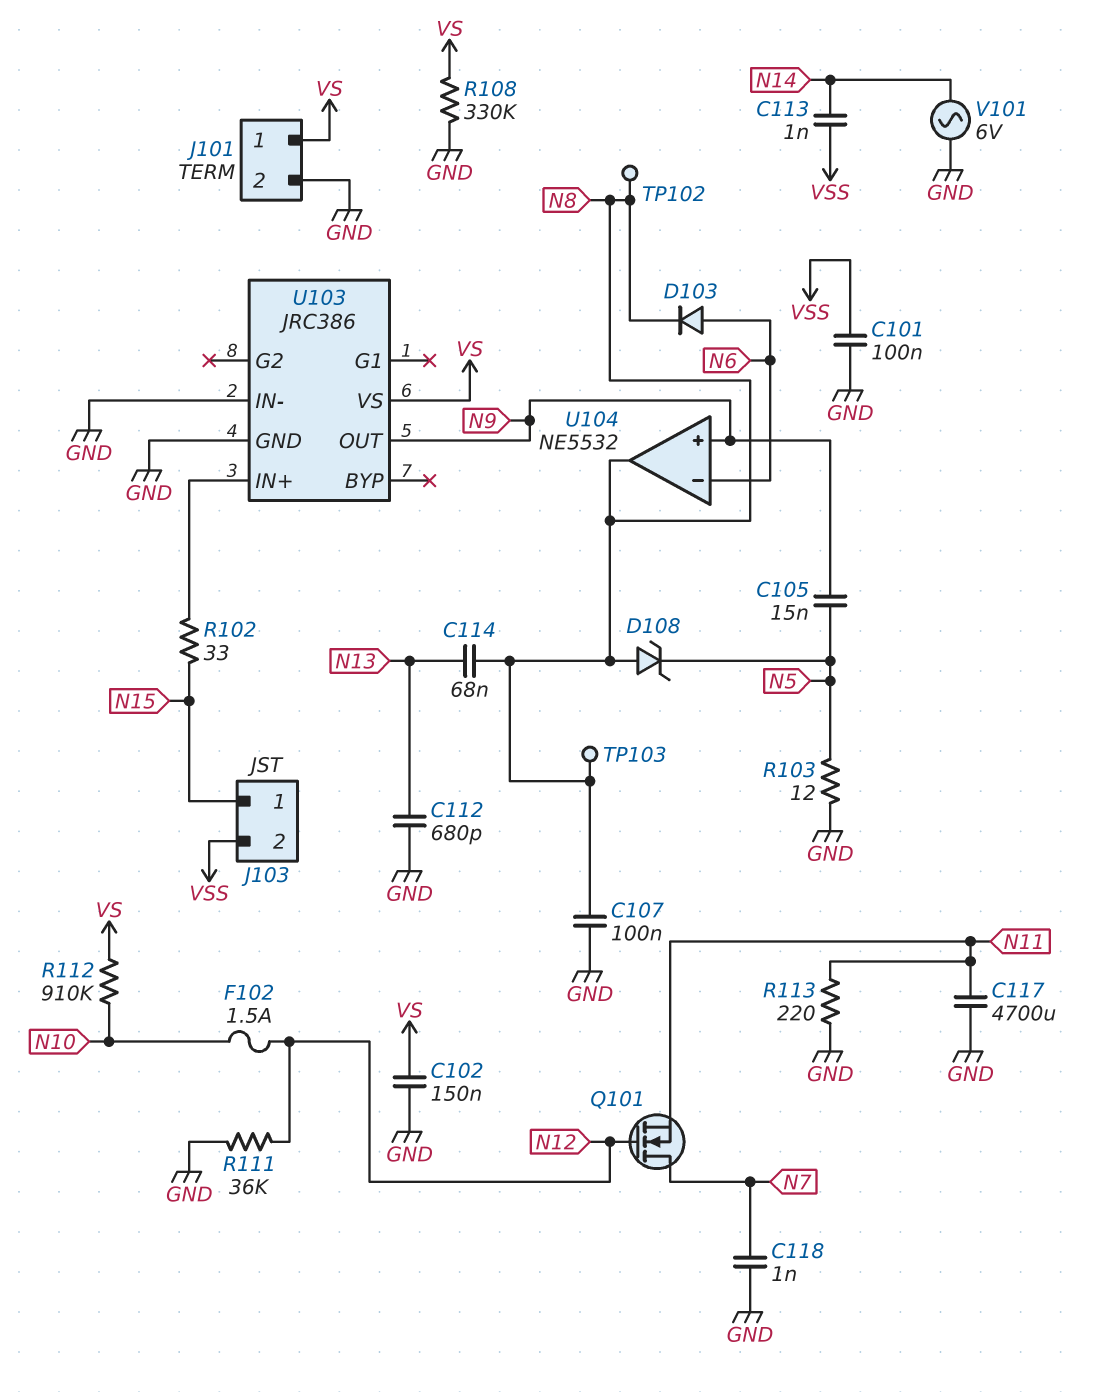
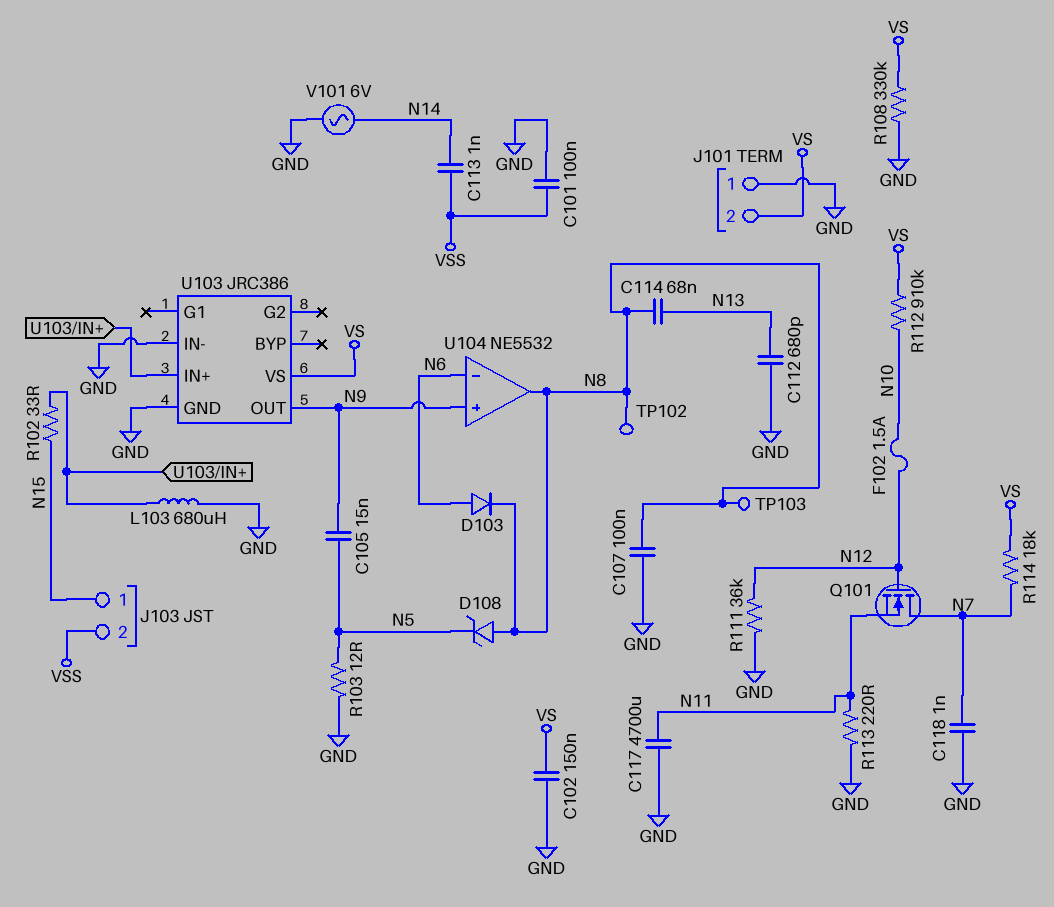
J101 pin 1: VS -> GND
J101 pin 2: GND -> VS
L103: none -> 680uH (GND, U103/IN+)
R114: none -> 18k (N7, VS)

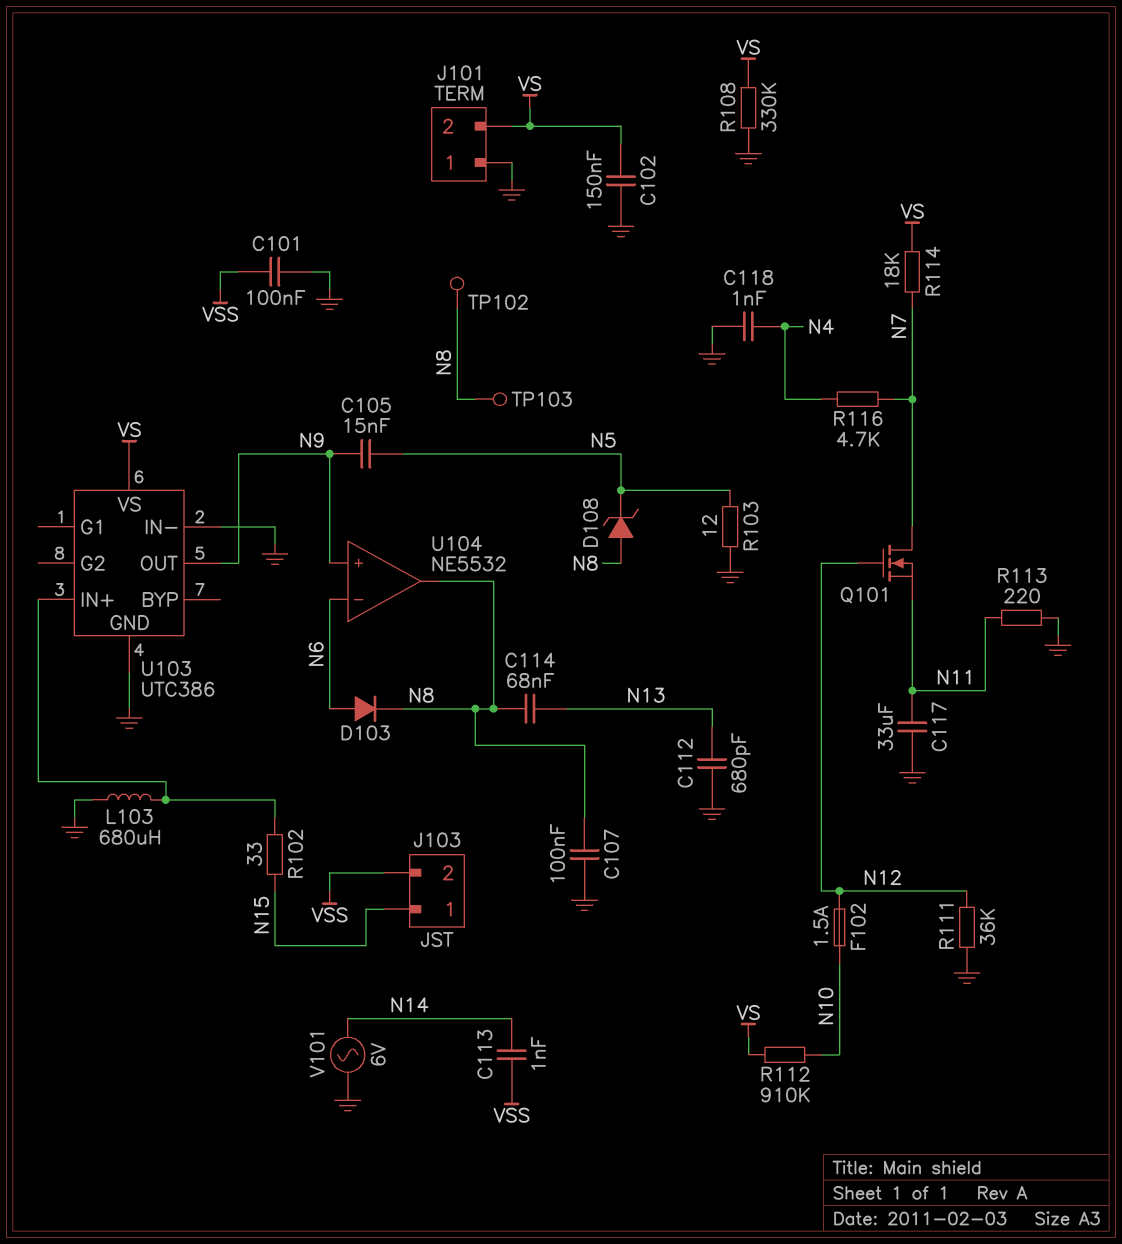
C117: 4700uF (GND, N11) -> 33uF (GND, N11)
C118: 1nF (GND, N7) -> 1nF (GND, N4)
R116: none -> 4.7k (N4, N7)
U103: JRC386 -> UTC386

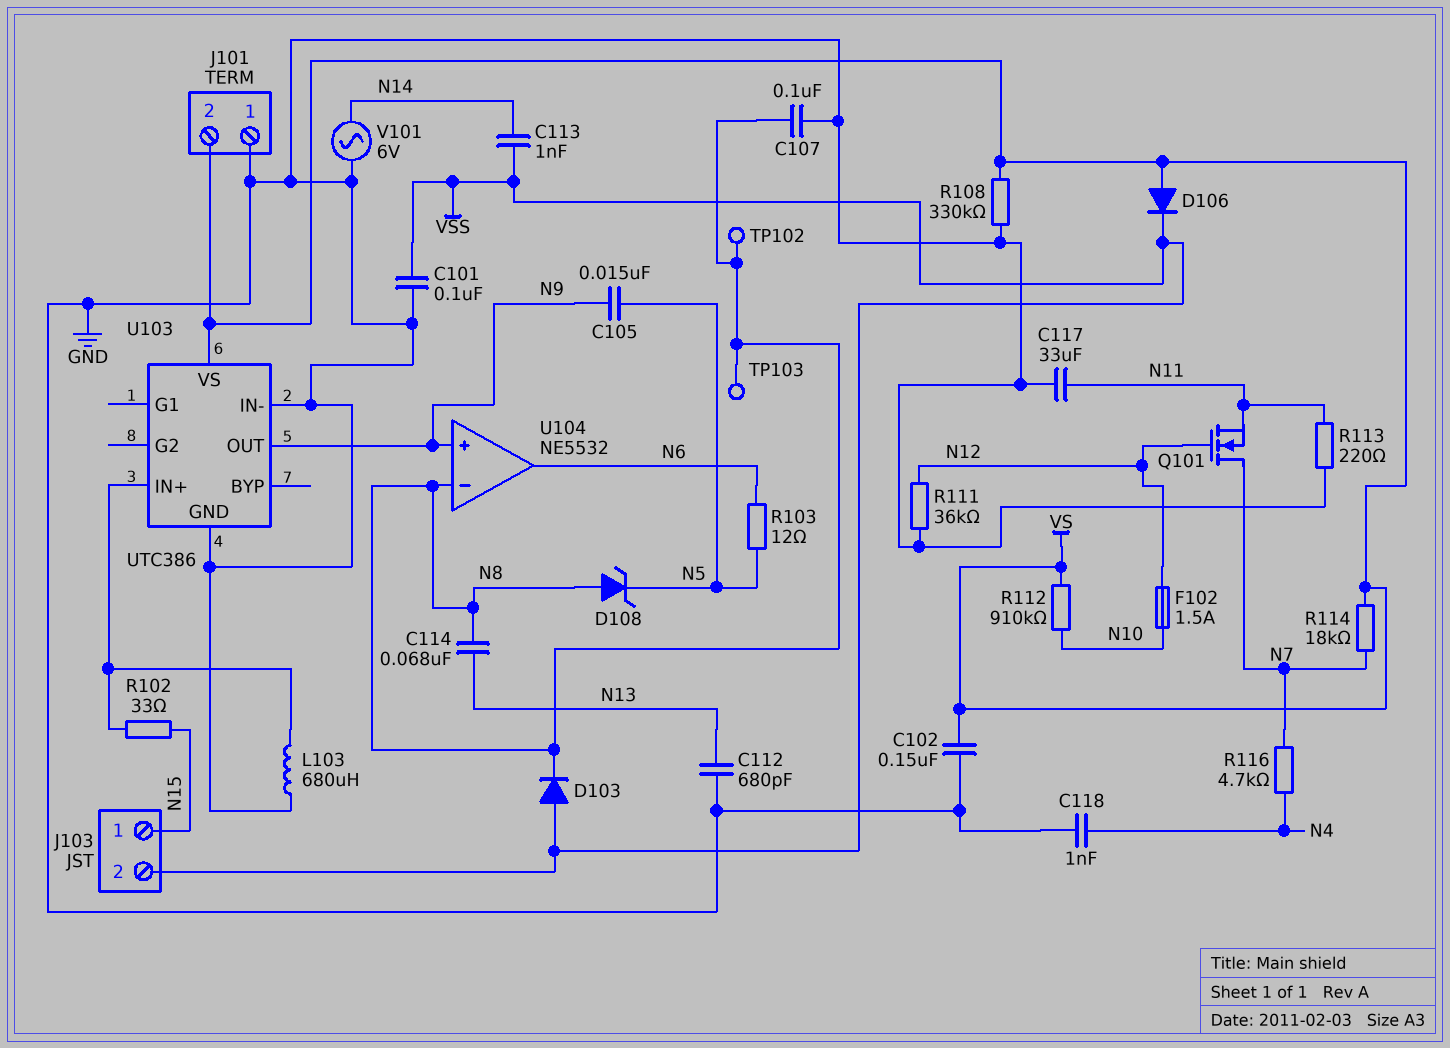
D103: diode (A N6, K N8) -> diode (A VSS, K N8)
D106: none -> diode (A VS, K VSS)
R103: 12 (GND, N5) -> 12 (N5, N6)
U104 pin in-: N6 -> N8
U104 pin out: N8 -> N6

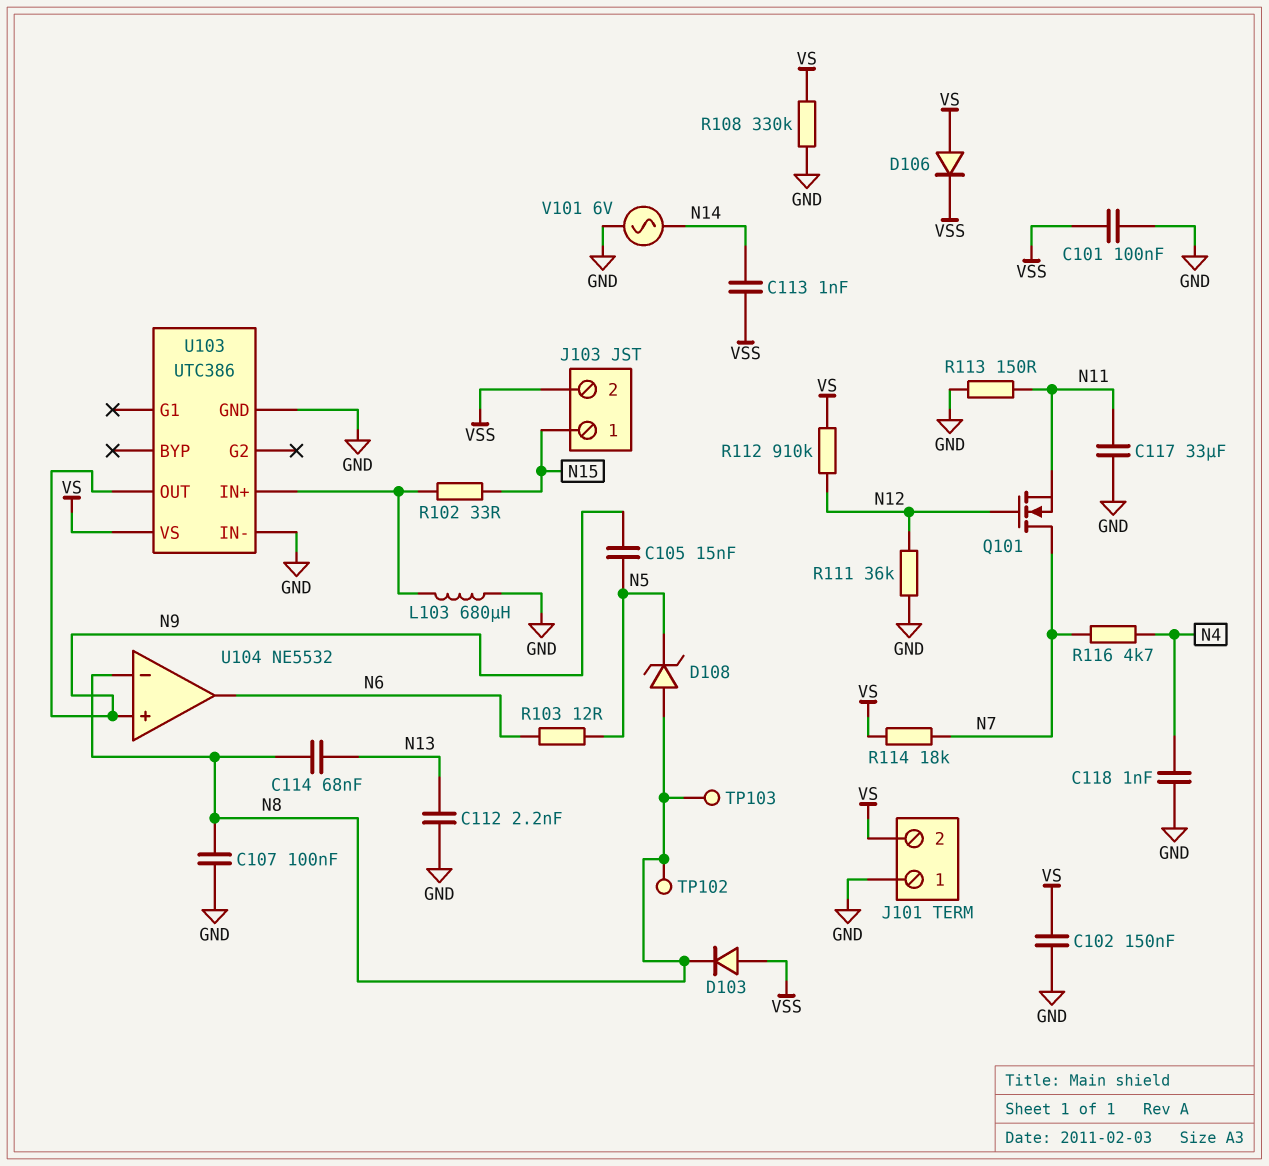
C112: 680pF (GND, N13) -> 2.2nF (GND, N13)
F102: 1.5A (N10, N12) -> none
R112: 910k (N10, VS) -> 910k (N12, VS)
R113: 220 (GND, N11) -> 150 (GND, N11)

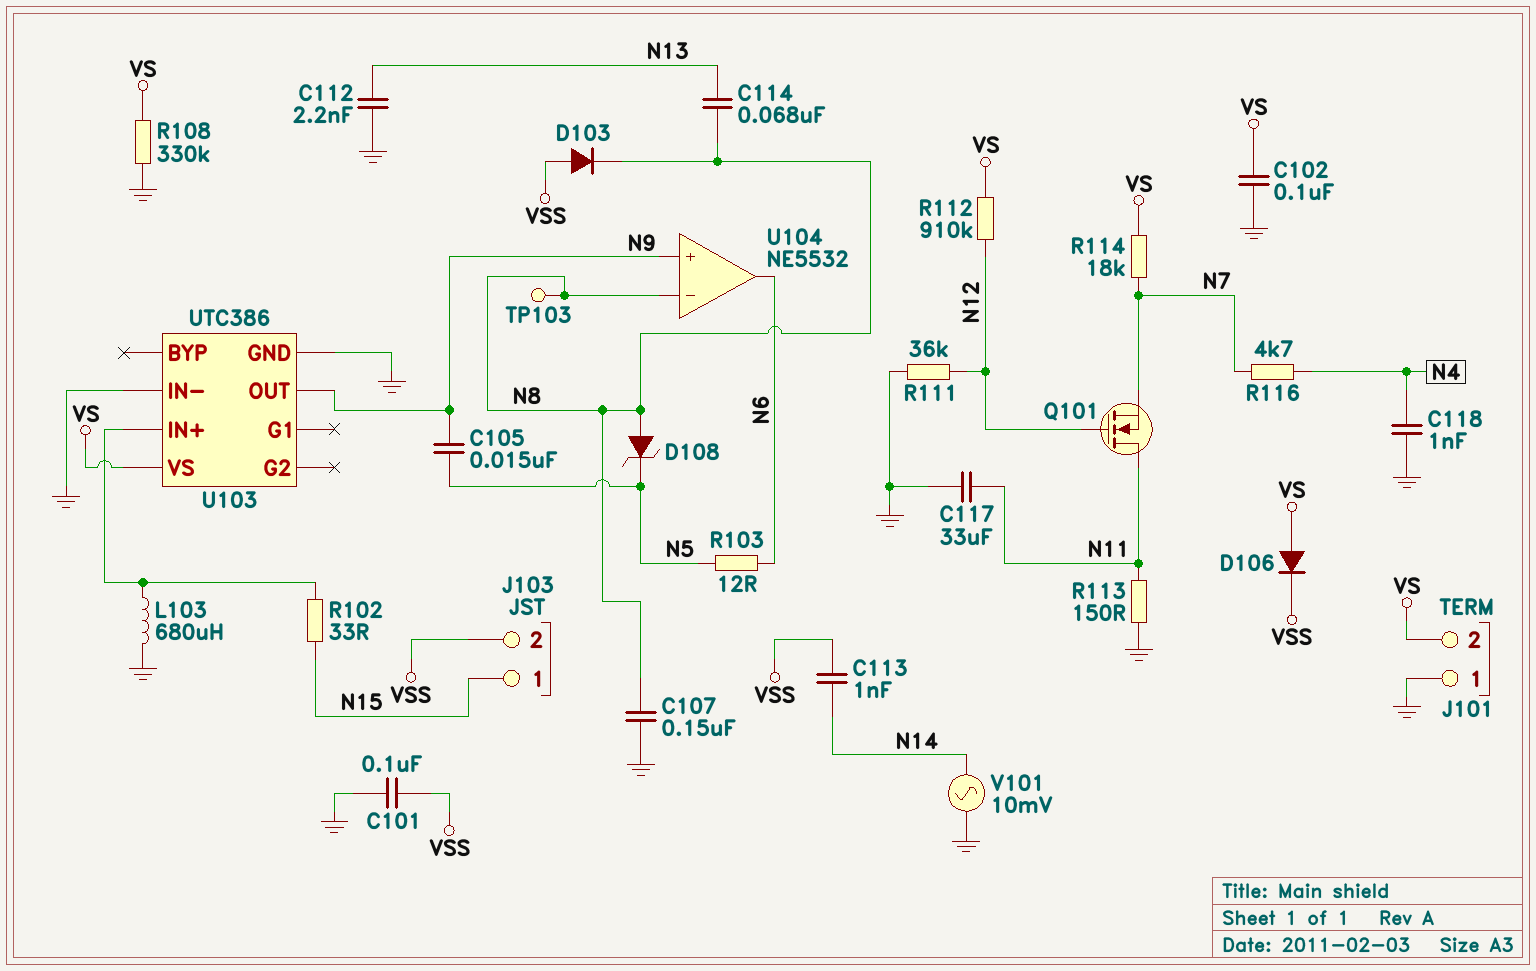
C102: 150nF (GND, VS) -> 100nF (GND, VS)
C107: 100nF (GND, N8) -> 150nF (GND, N8)
Q101: NMOS (G N12, D N7, S N11) -> NMOS (G N12, D N11, S N7)
TP102: test point (N8) -> none
V101: AC 6V (GND, N14) -> AC 10mV (GND, N14)

